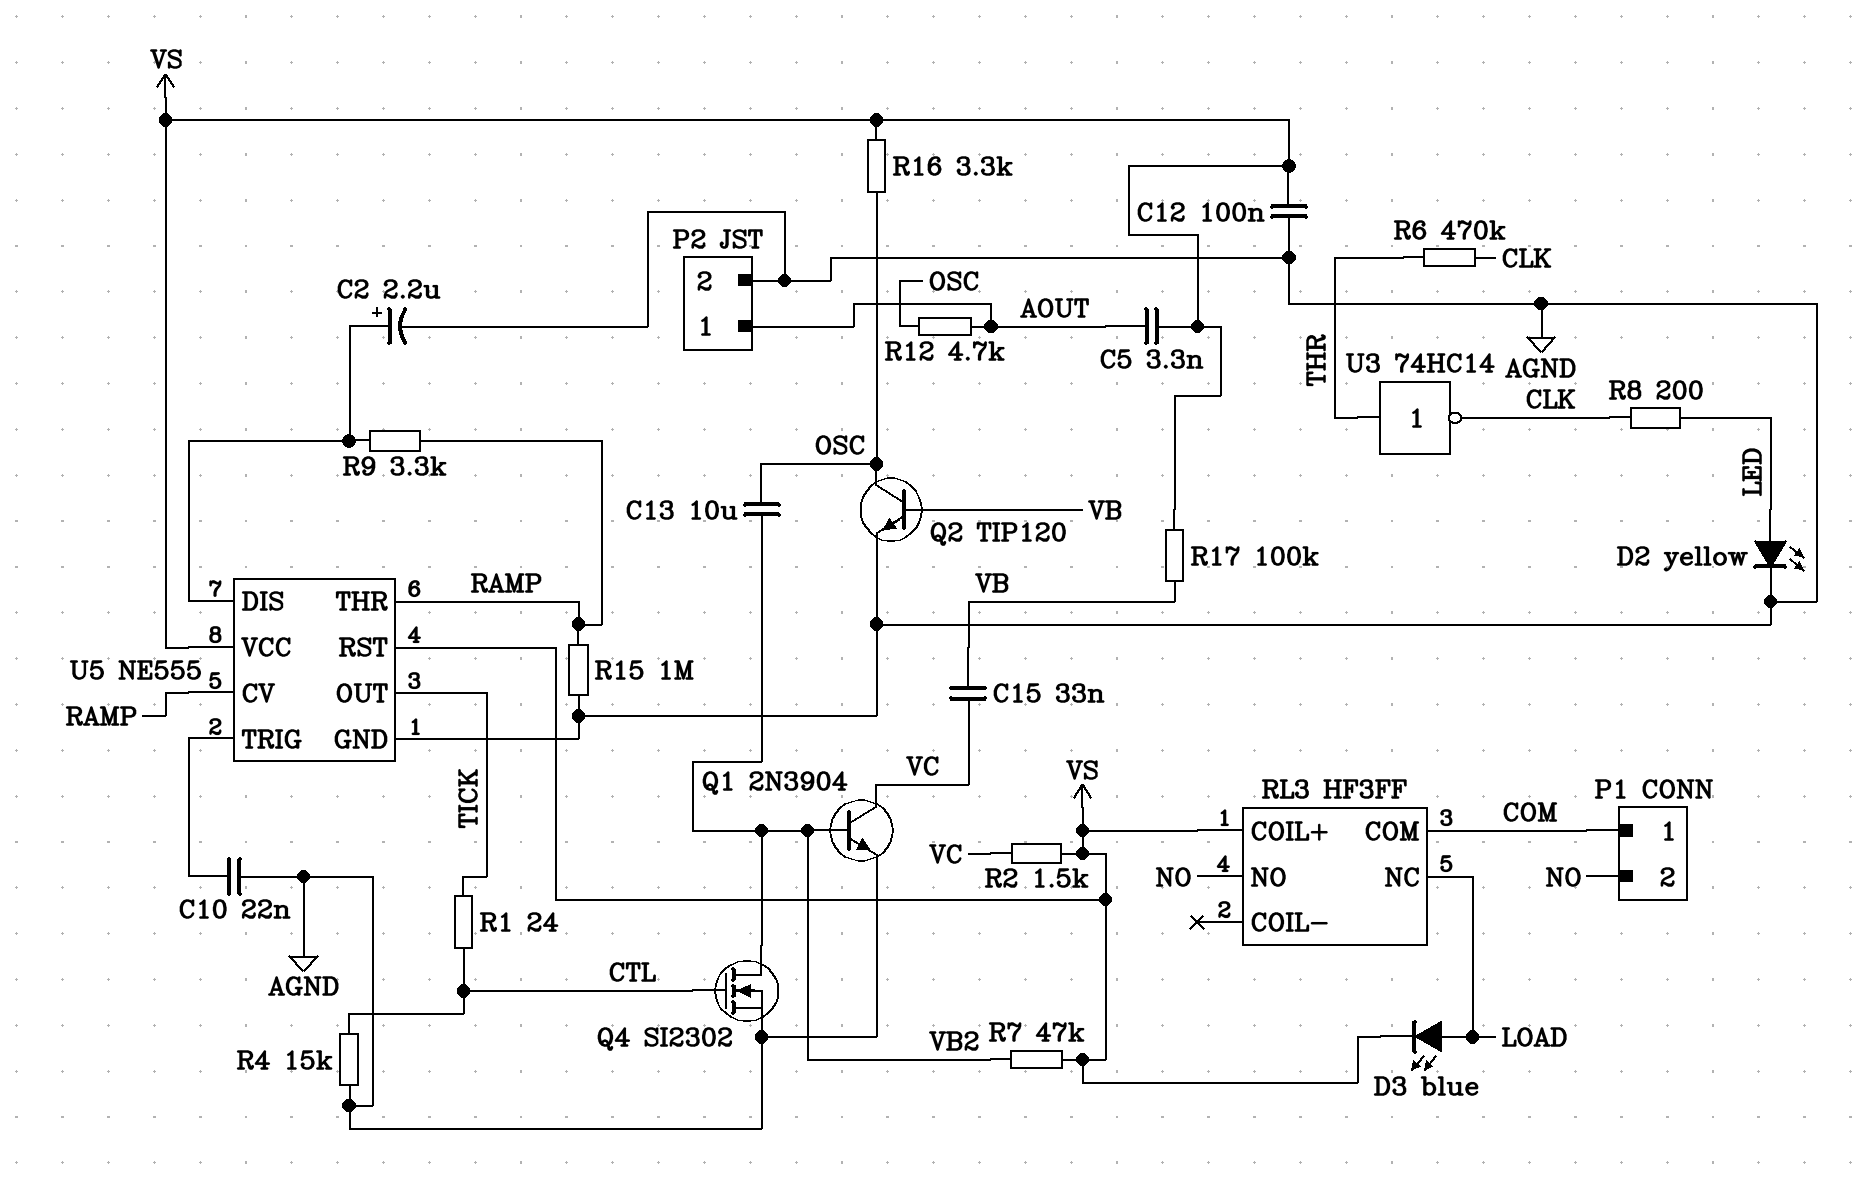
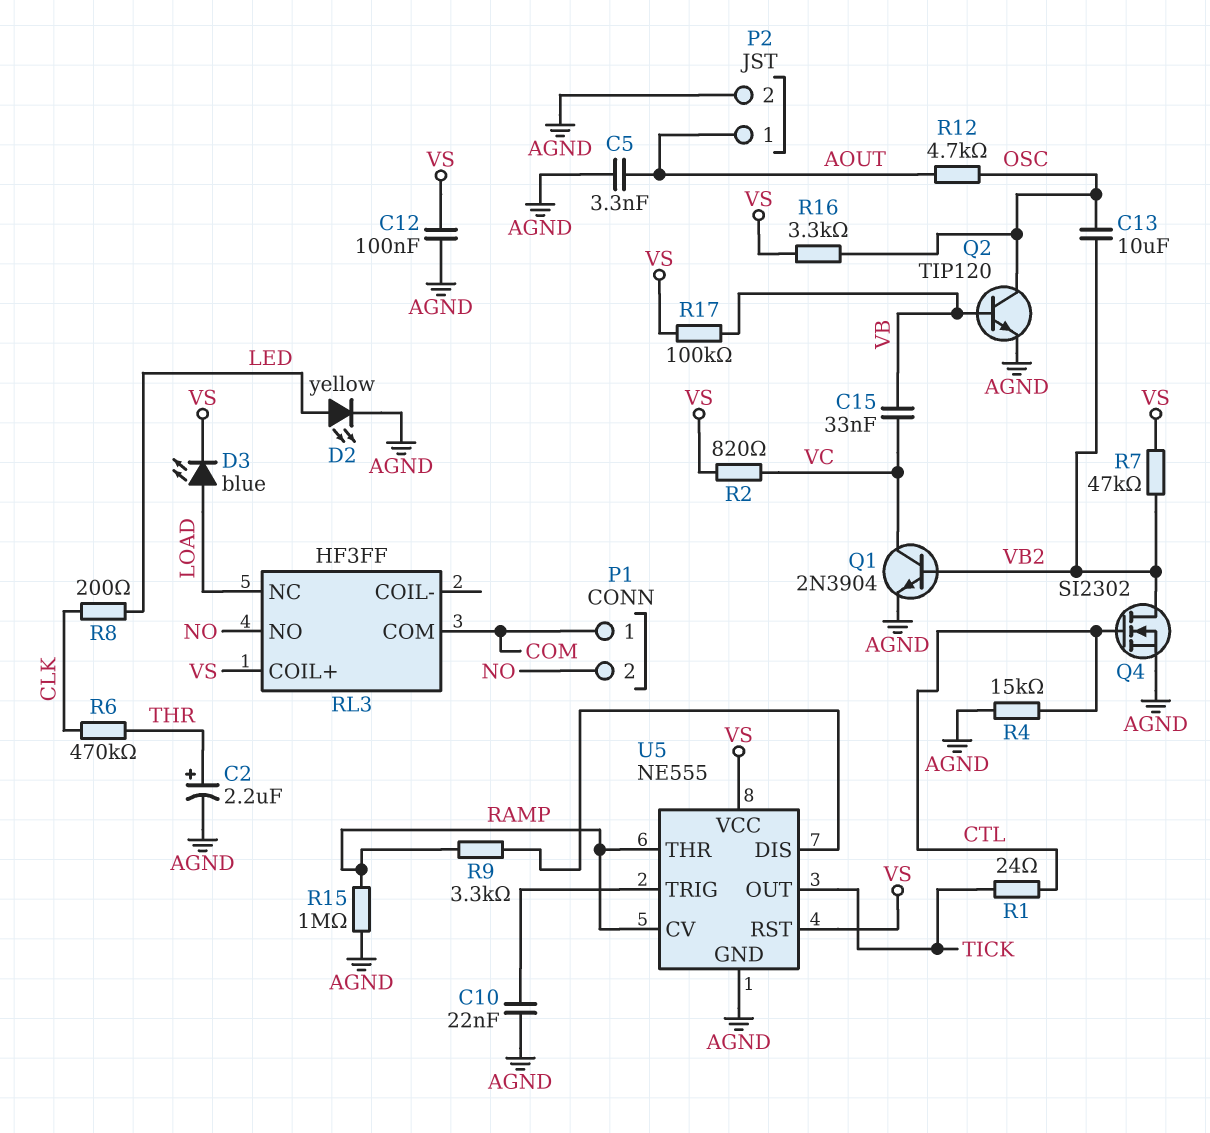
C2: 2.2uF (plus U5/DIS, minus AGND) -> 2.2uF (plus THR, minus AGND)
C5: 3.3nF (AOUT, VS) -> 3.3nF (AGND, AOUT)
R2: 1.5k (VC, VS) -> 820 (VC, VS)
U3: NOT 74HC14 (in THR, out CLK) -> none

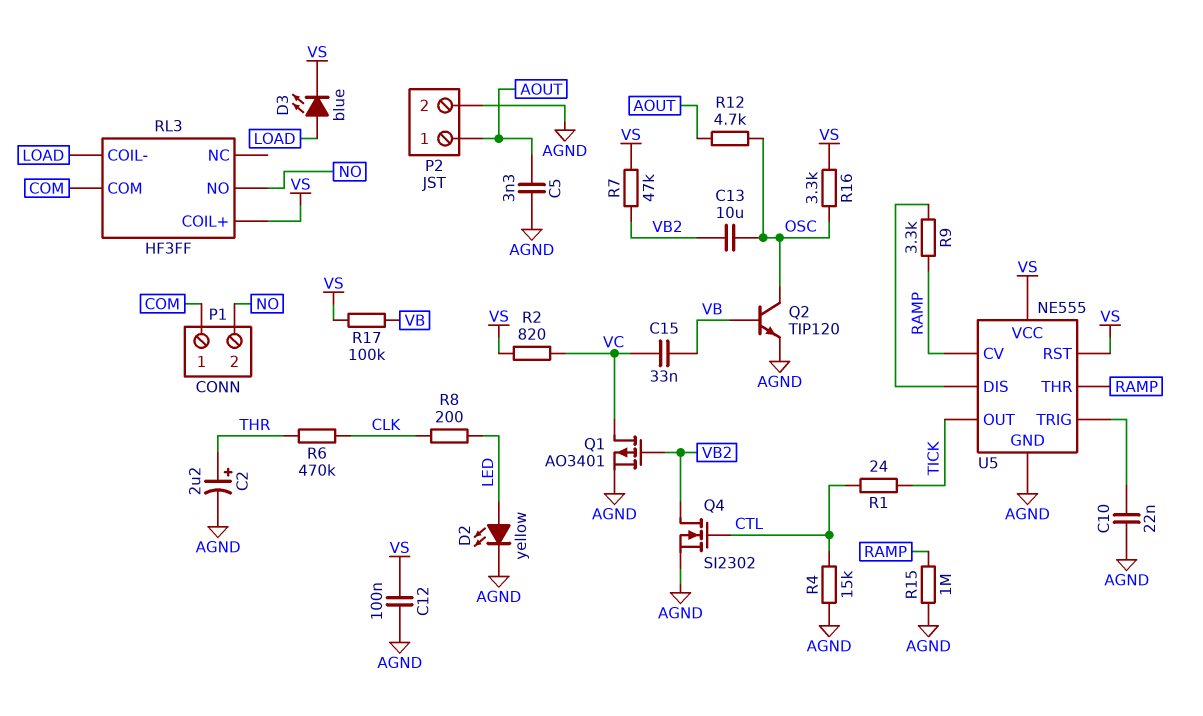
Q1: NPN 2N3904 (B VB2, C VC, E AGND) -> PMOS AO3401 (G VB2, D VC, S AGND)
RL3 pin COIL-: none -> LOAD
RL3 pin NC: LOAD -> none

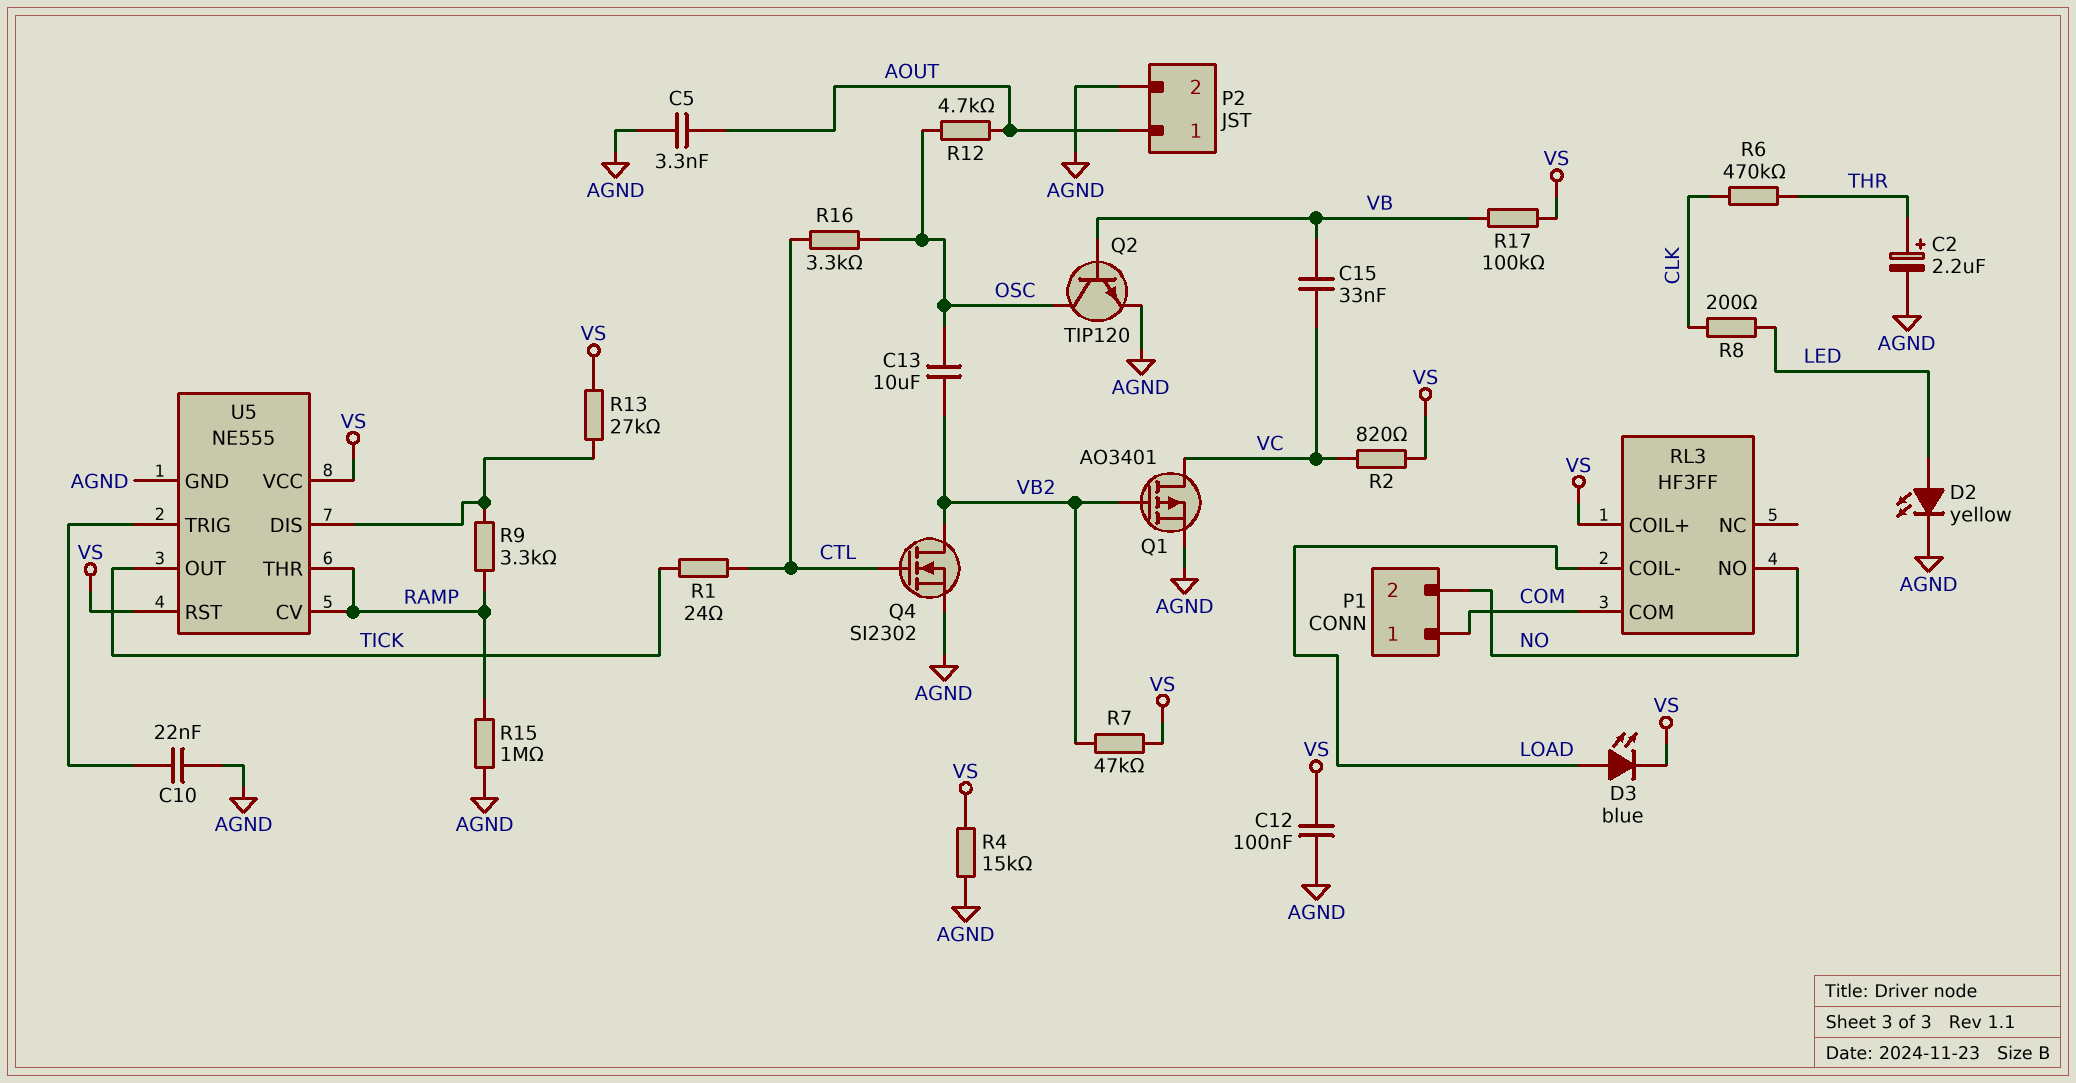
R4: 15k (AGND, CTL) -> 15k (AGND, VS)
R13: none -> 27k (U5/DIS, VS)
R16: 3.3k (OSC, VS) -> 3.3k (CTL, OSC)

